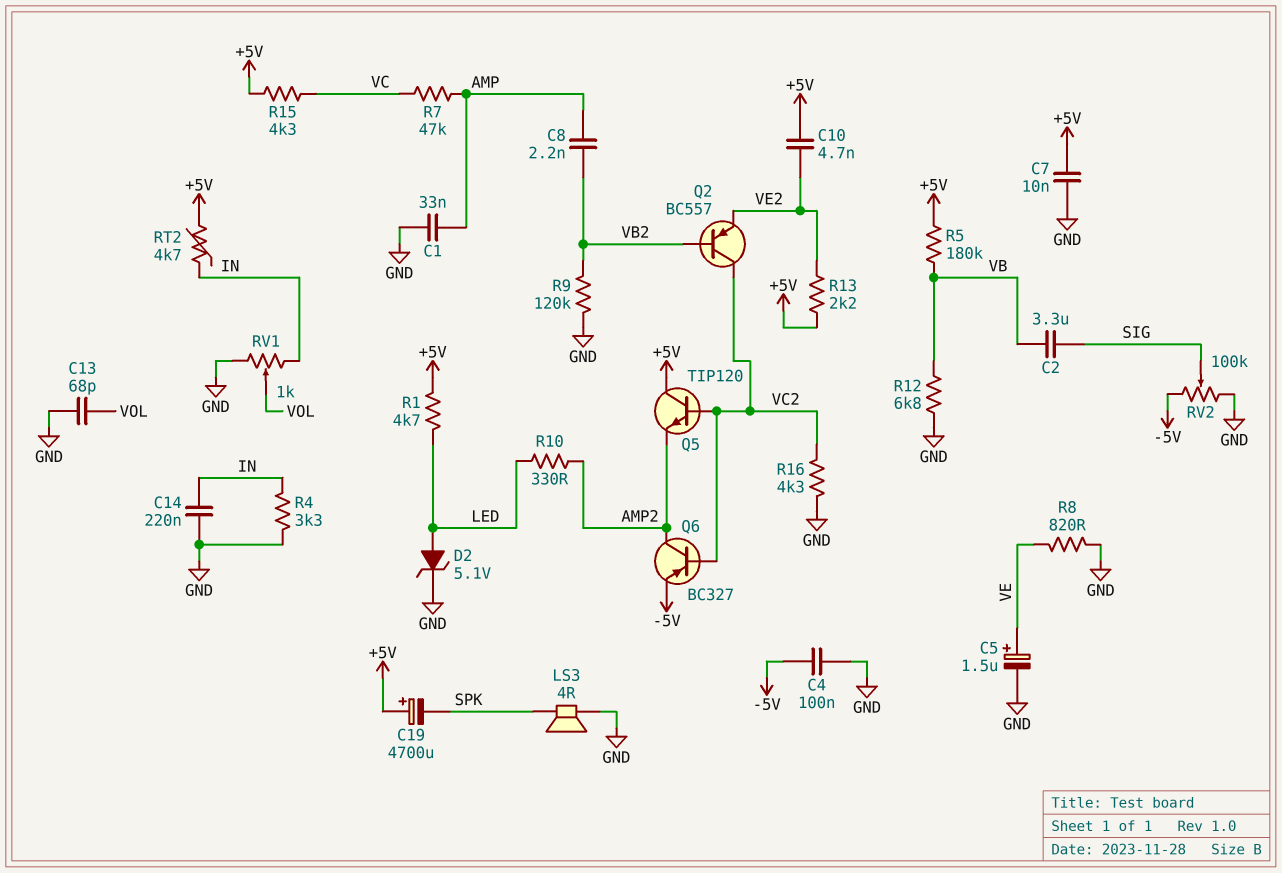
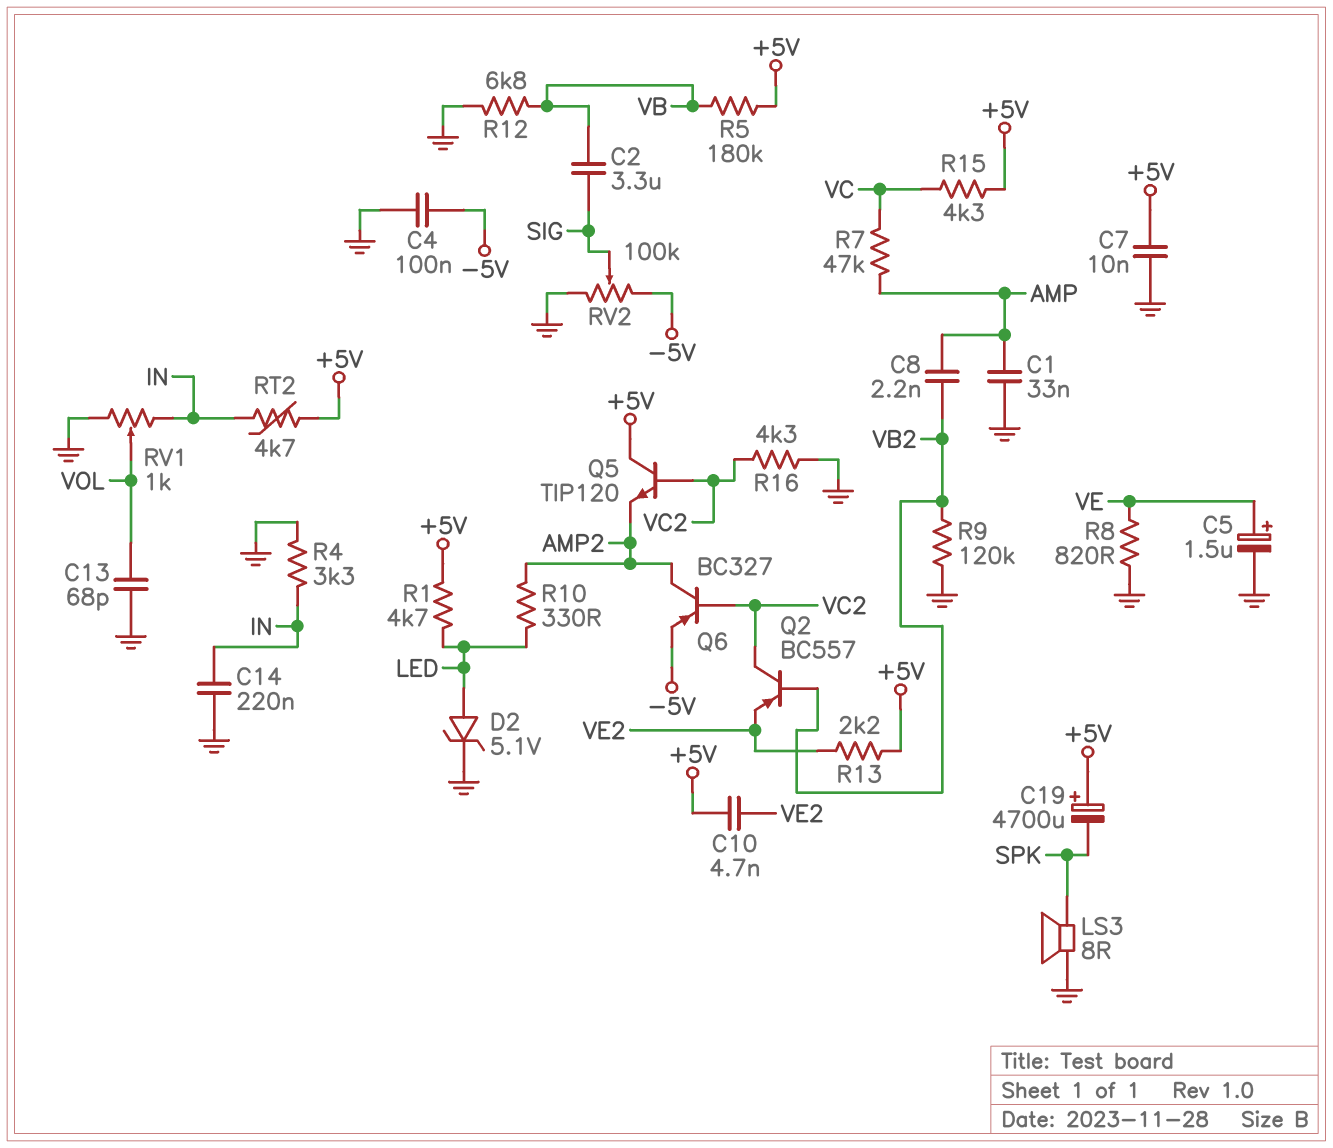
LS3: speaker 4R (GND, SPK) -> speaker 8R (GND, SPK)

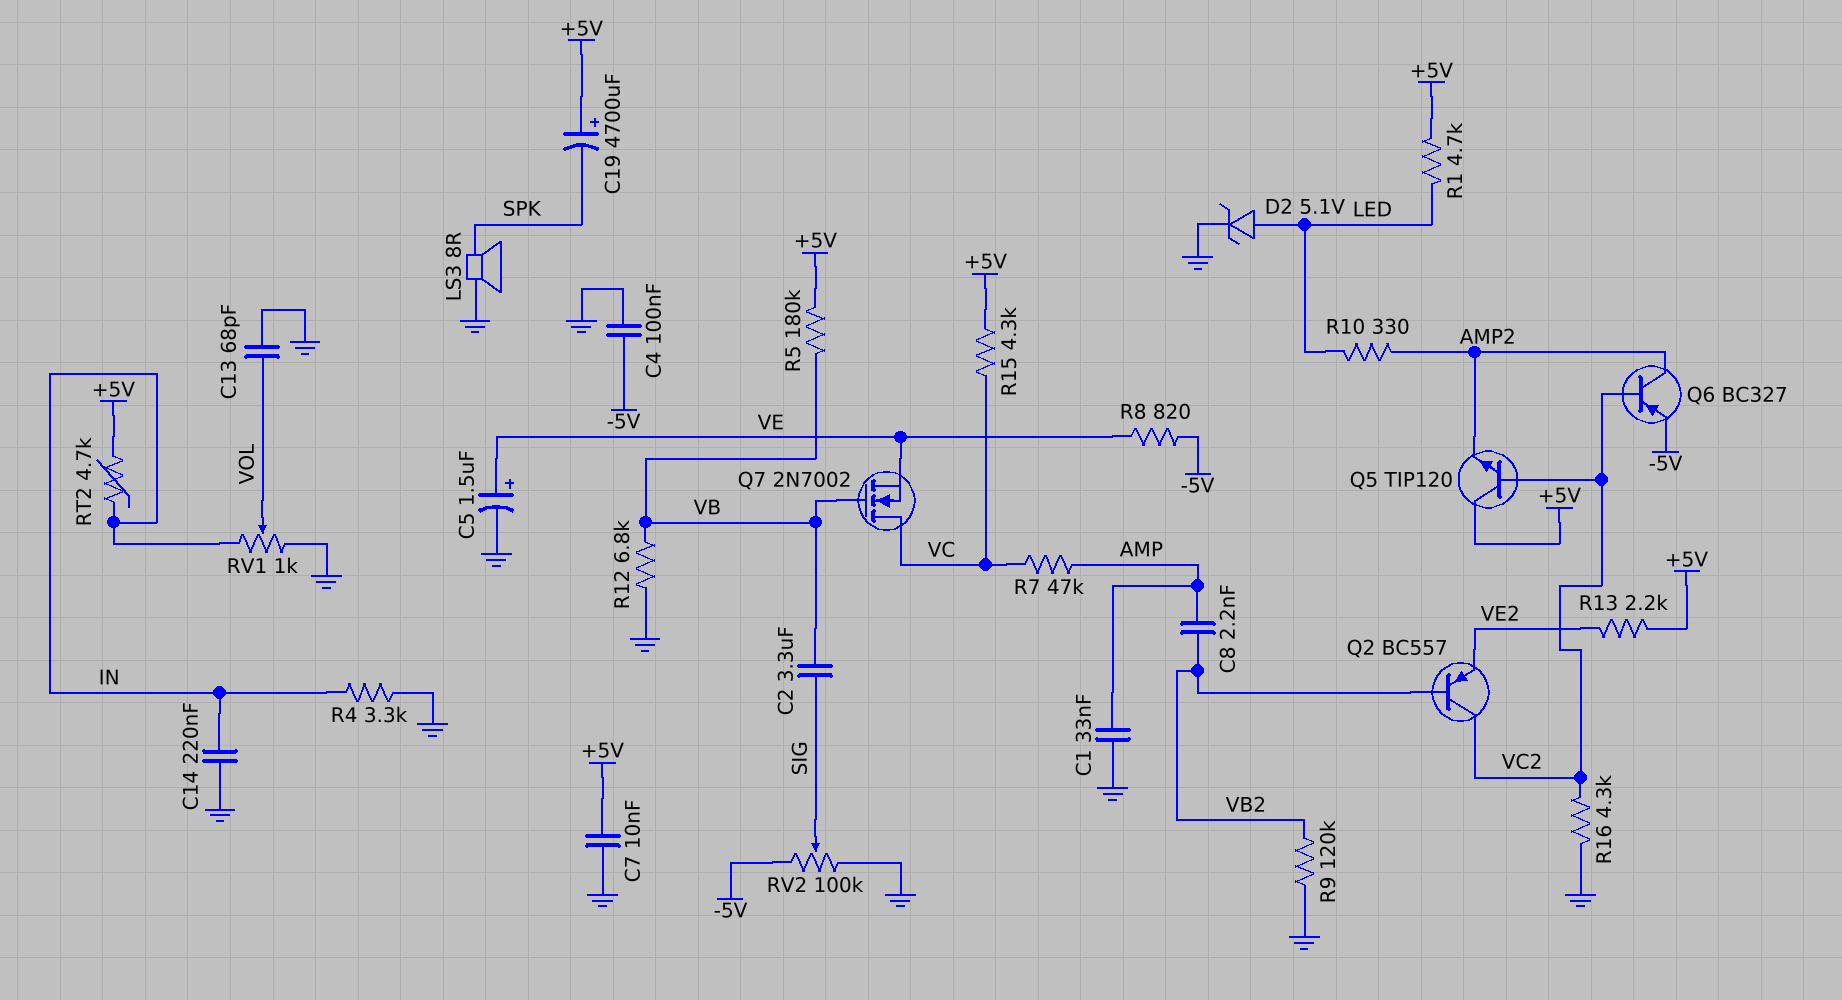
C10: 4.7nF (+5V, VE2) -> none
Q7: none -> NMOS 2N7002 (G VB, D VC, S VE)
R8: 820 (GND, VE) -> 820 (-5V, VE)

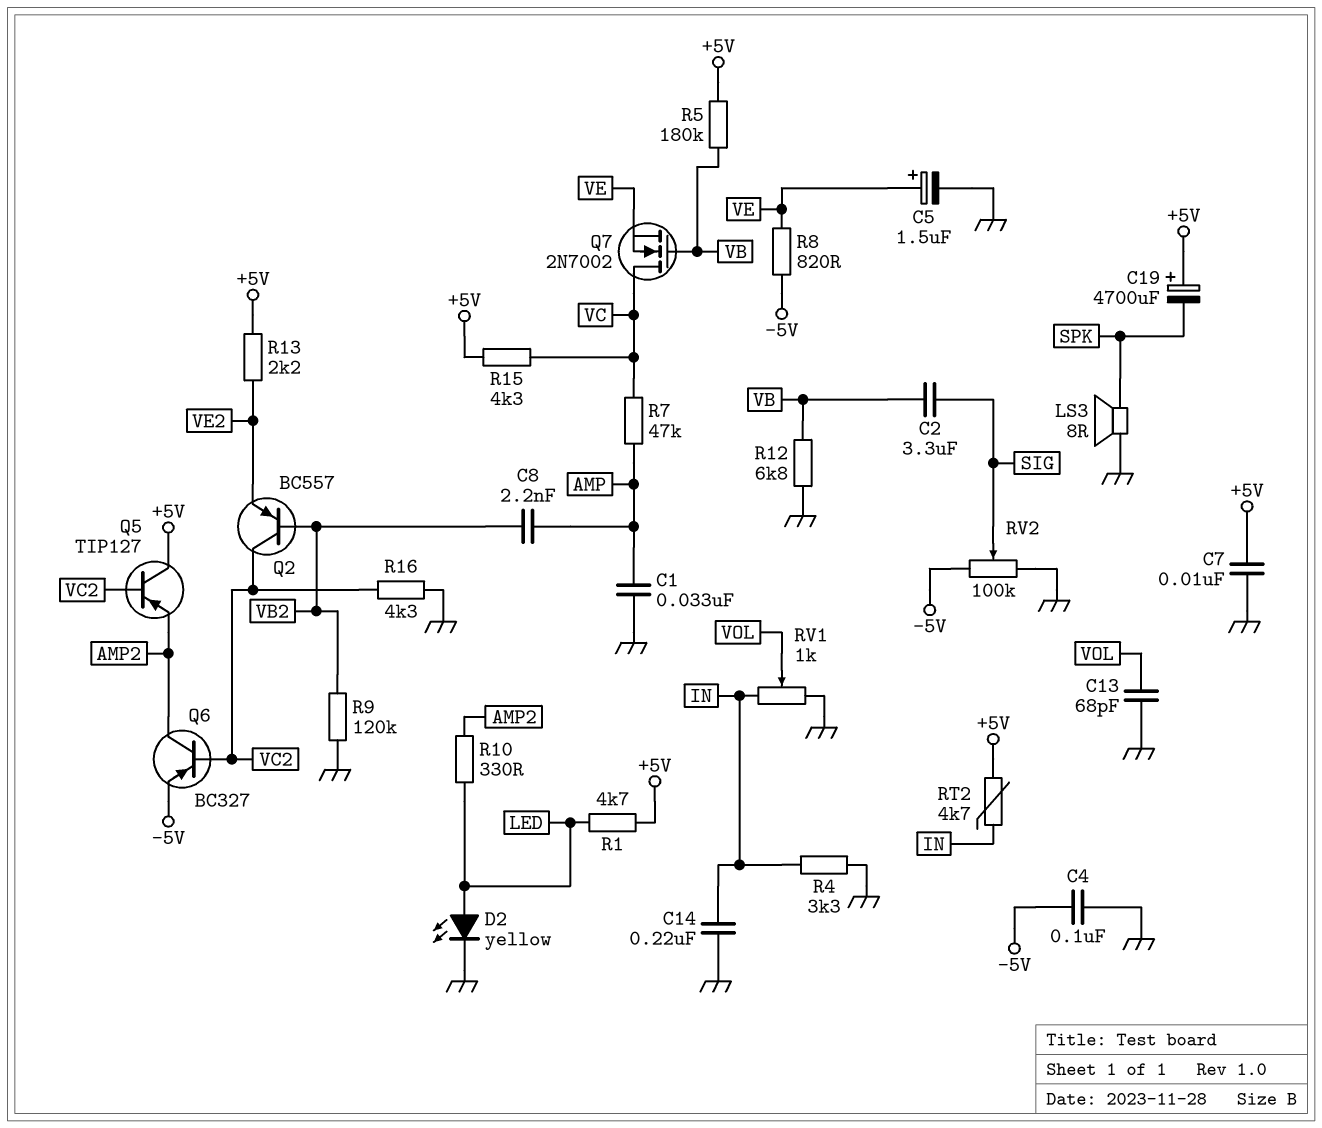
D2: zener 5.1V (A LED, K GND) -> LED yellow (A LED, K GND)
Q5: NPN TIP120 (B VC2, C +5V, E AMP2) -> PNP TIP127 (B VC2, C +5V, E AMP2)

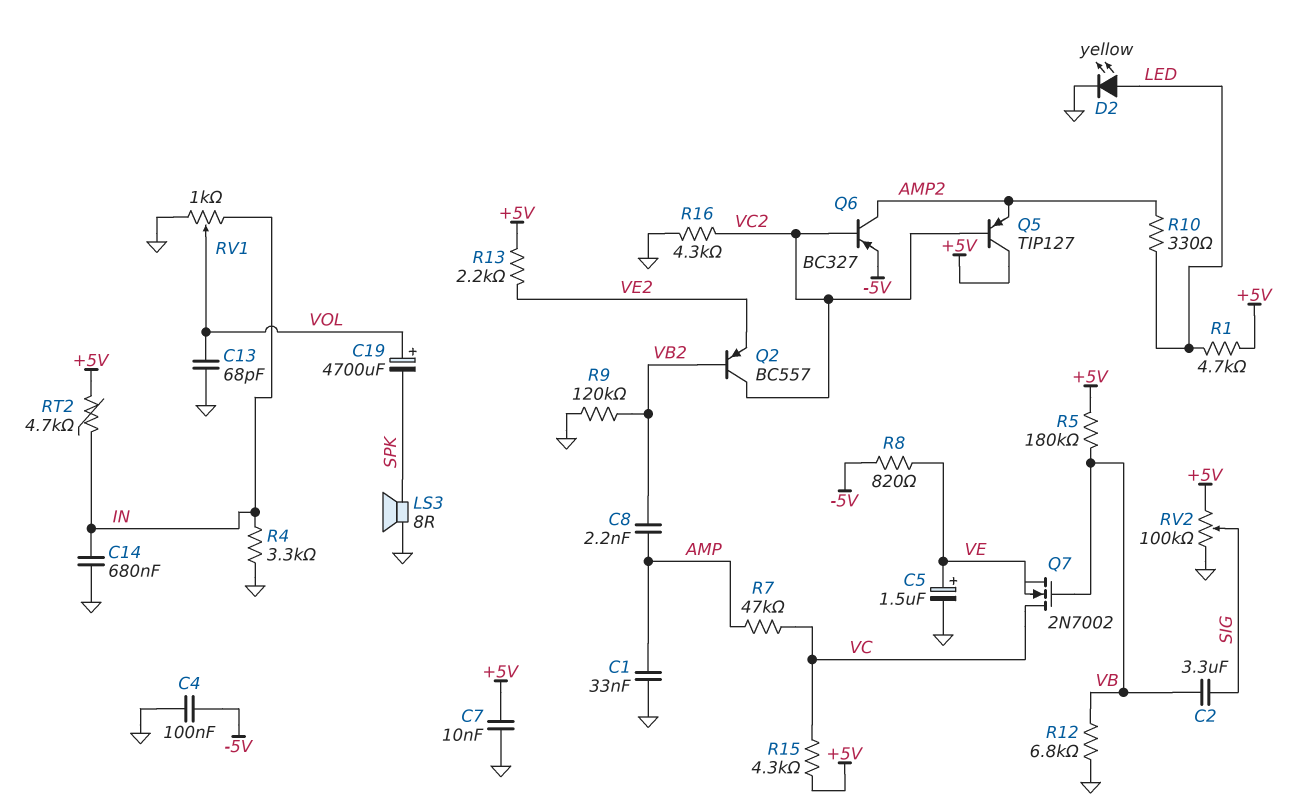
C14: 220nF (GND, IN) -> 680nF (GND, IN)
C19: 4700uF (plus +5V, minus SPK) -> 4700uF (plus VOL, minus SPK)
RV2: 100k (-5V, GND, wiper SIG) -> 100k (+5V, GND, wiper SIG)

